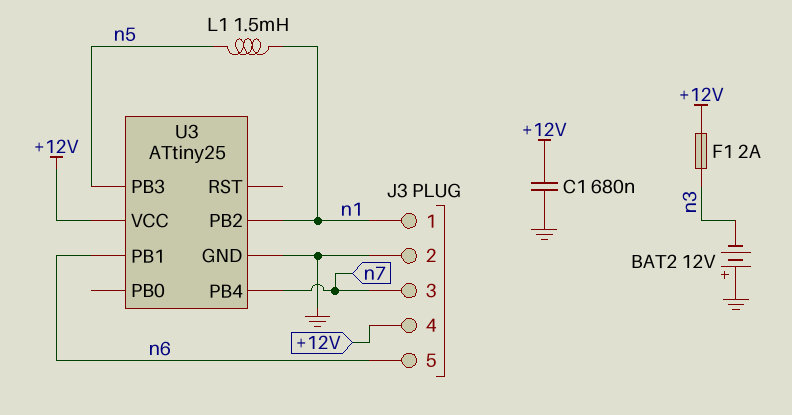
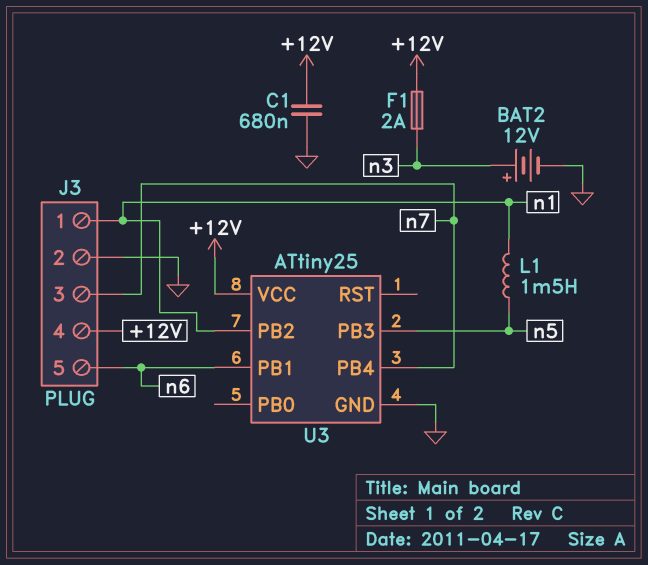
BAT2: 12V (plus GND, minus n3) -> 12V (plus n3, minus GND)

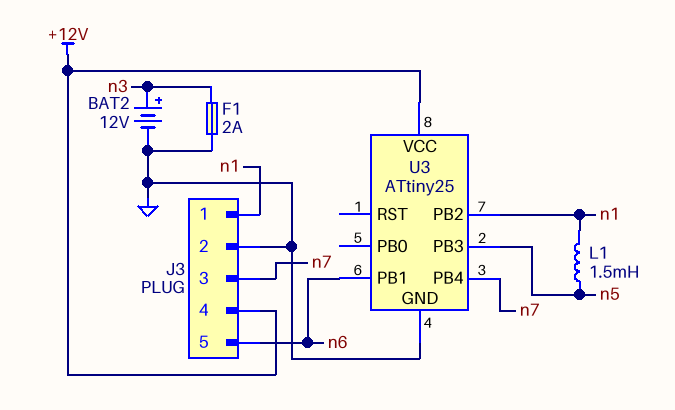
C1: 680nF (+12V, GND) -> none
F1: 2A (+12V, n3) -> 2A (GND, n3)

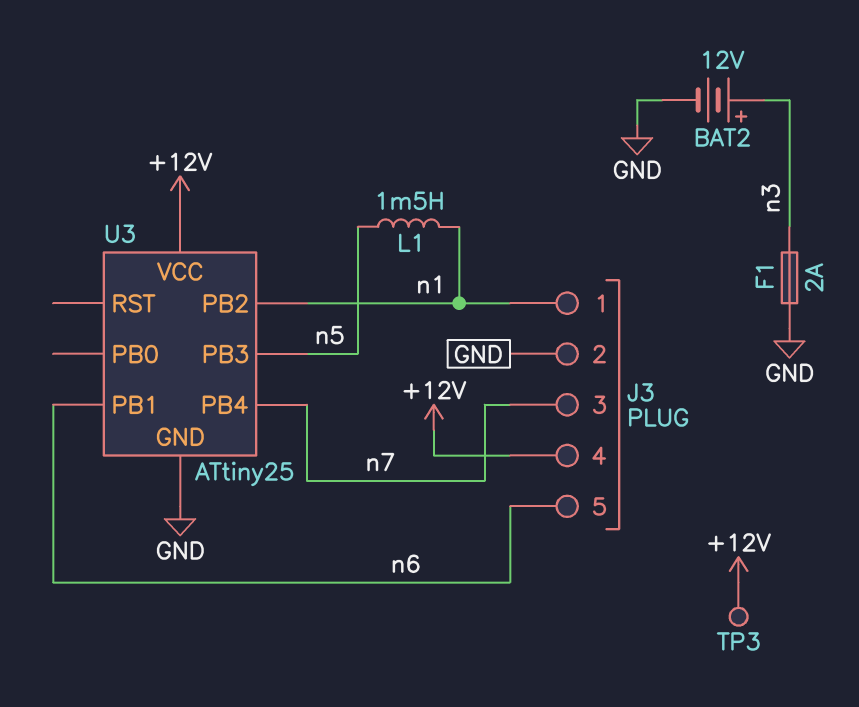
TP3: none -> test point (+12V)

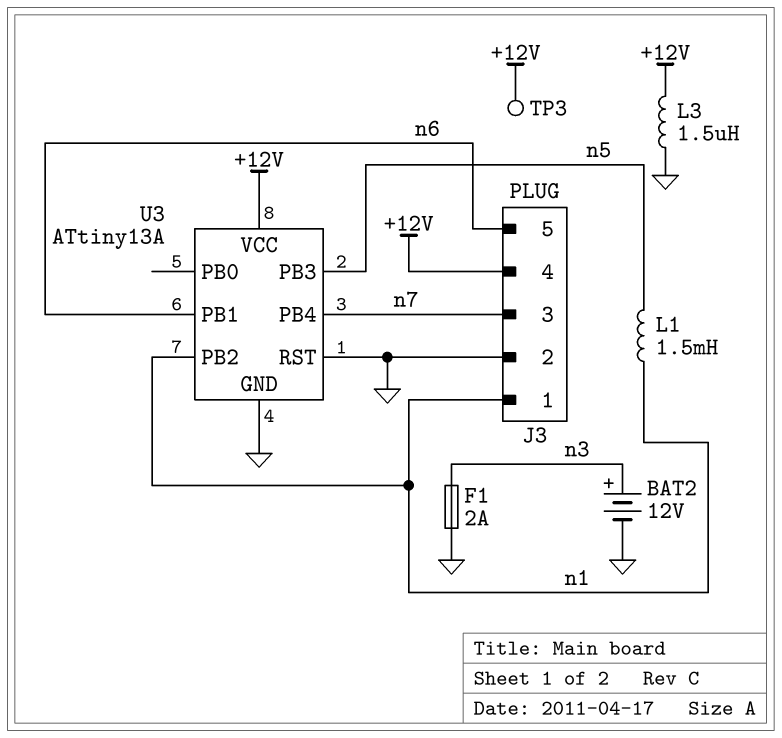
L3: none -> 1.5uH (+12V, GND)
U3: ATtiny25 -> ATtiny13A
U3 pin RST: none -> GND

